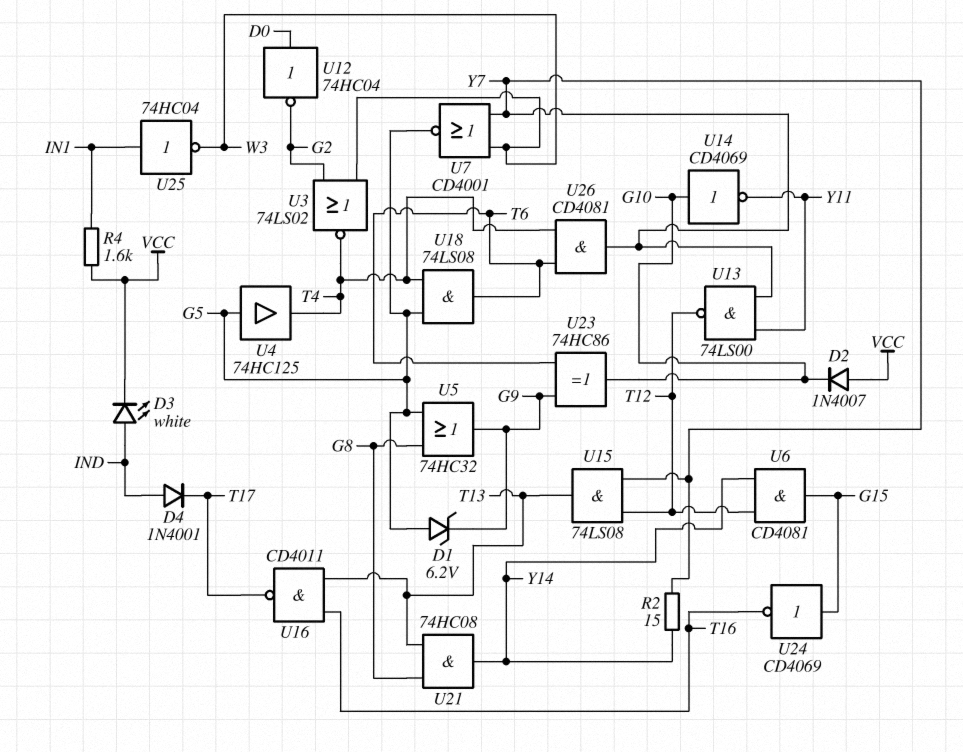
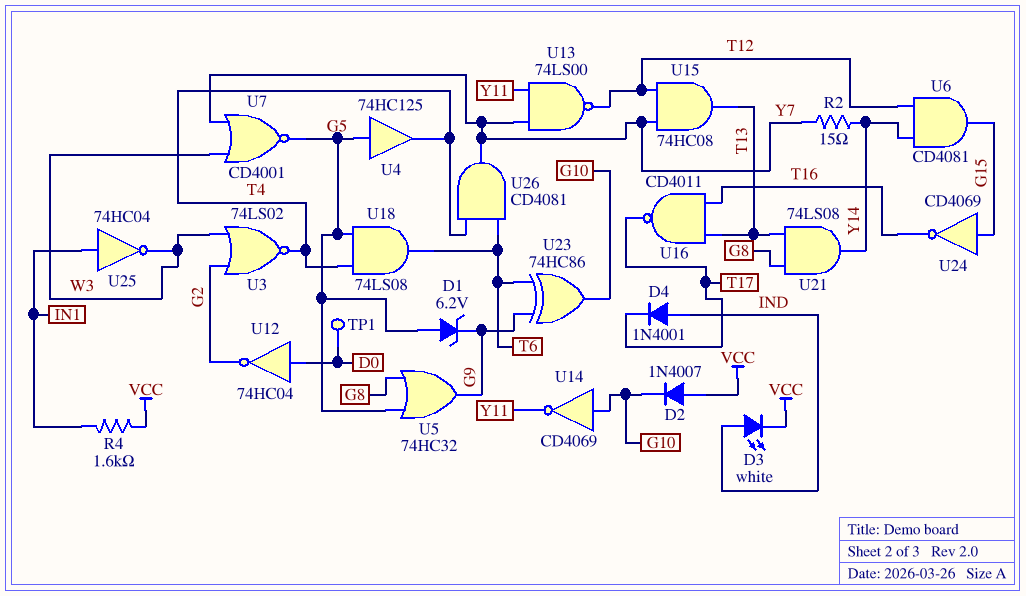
TP1: none -> test point (D0)
U15: AND 74LS08 (in T12, in Y7, out T13) -> AND 74HC08 (in T12, in Y7, out T13)
U21: AND 74HC08 (in G8, in T13, out Y14) -> AND 74LS08 (in G8, in T13, out Y14)

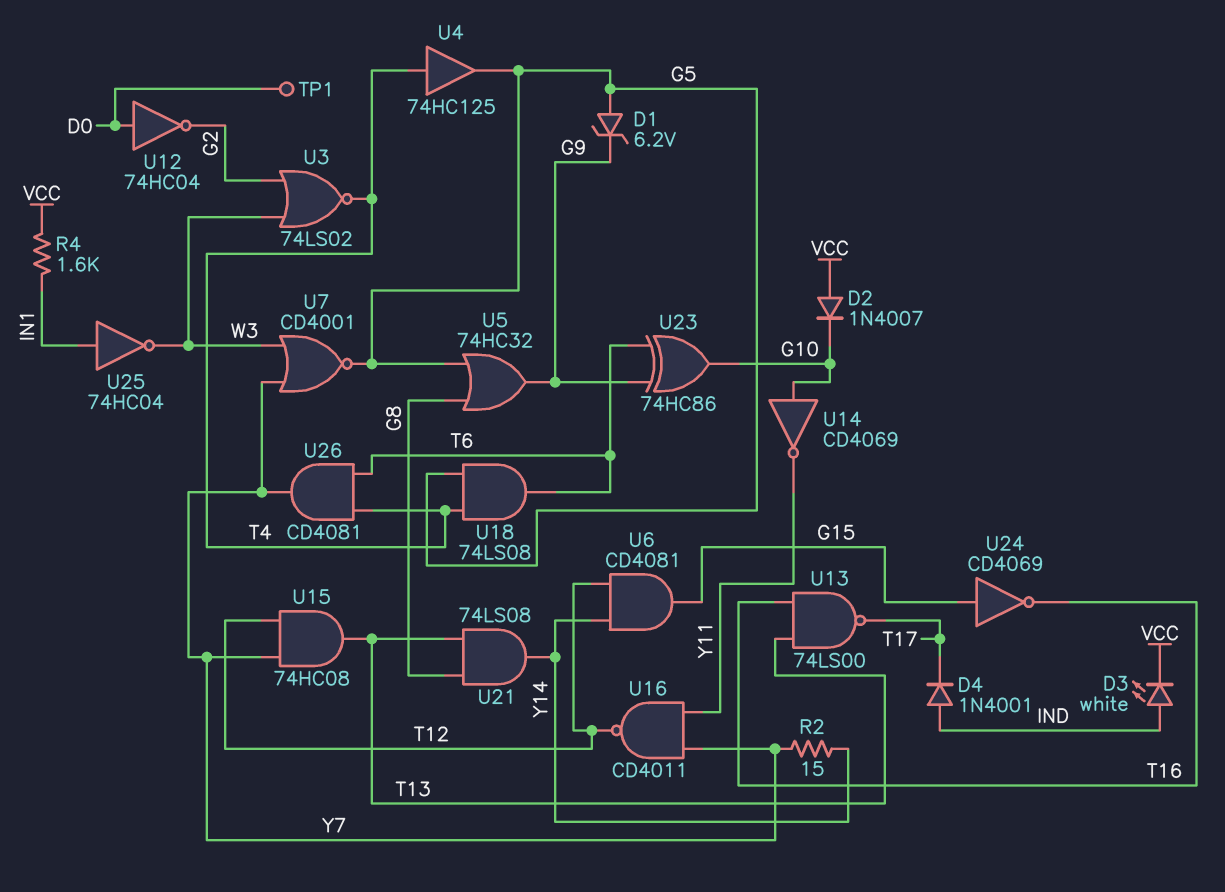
U4: buffer 74HC125 (in G5, out T4) -> buffer 74HC125 (in T4, out G5)
U13: NAND 74LS00 (in Y7, in Y11, out T12) -> NAND 74LS00 (in T13, in T16, out T17)
U16: NAND CD4011 (in T13, in T16, out T17) -> NAND CD4011 (in Y7, in Y11, out T12)

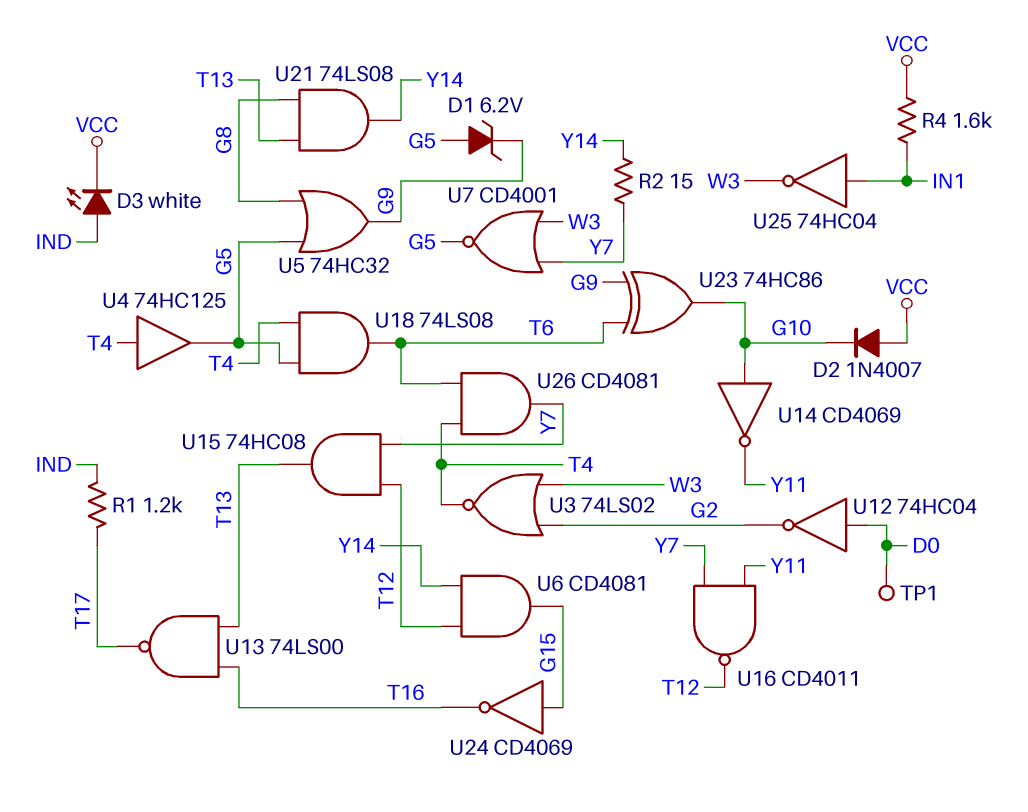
D4: diode 1N4001 (A IND, K T17) -> none
R1: none -> 1.2k (IND, T17)

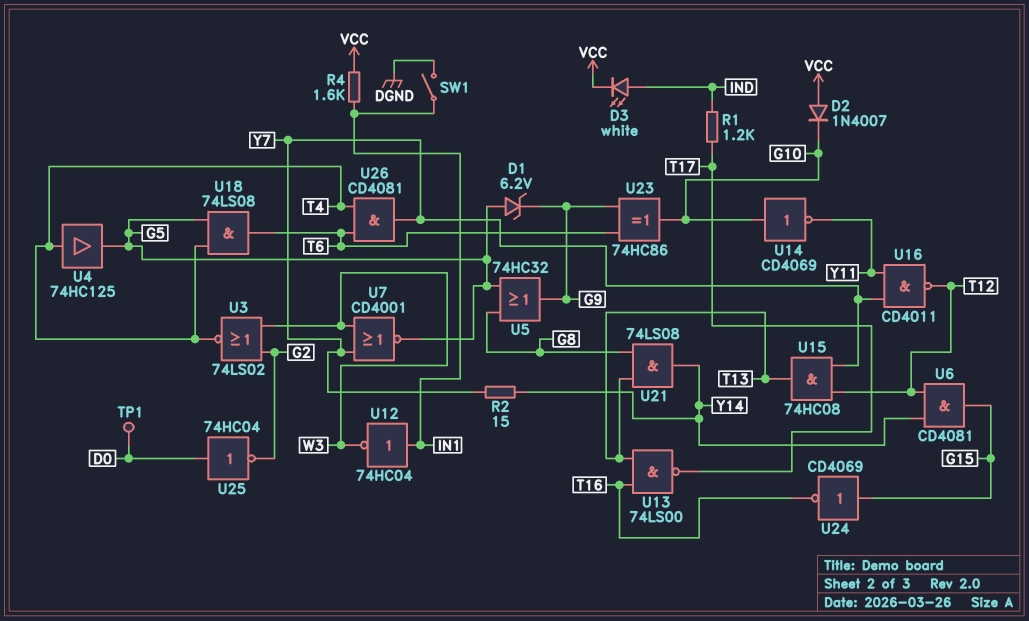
SW1: none -> switch (DGND, IN1)
U12: NOT 74HC04 (in D0, out G2) -> NOT 74HC04 (in IN1, out W3)
U25: NOT 74HC04 (in IN1, out W3) -> NOT 74HC04 (in D0, out G2)

